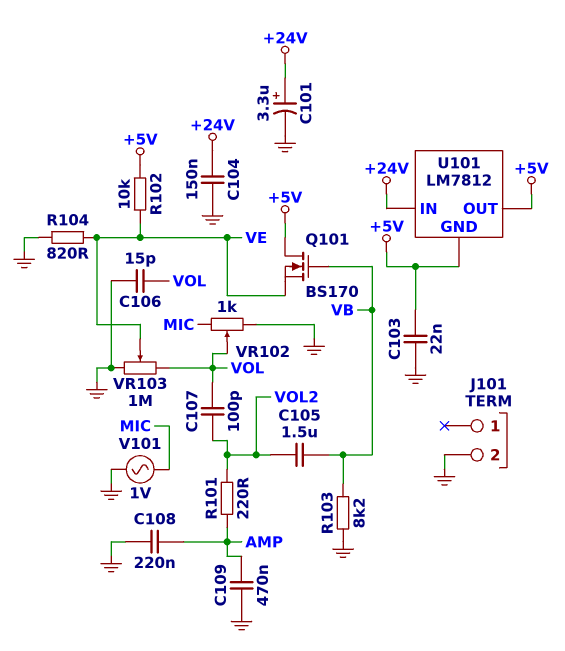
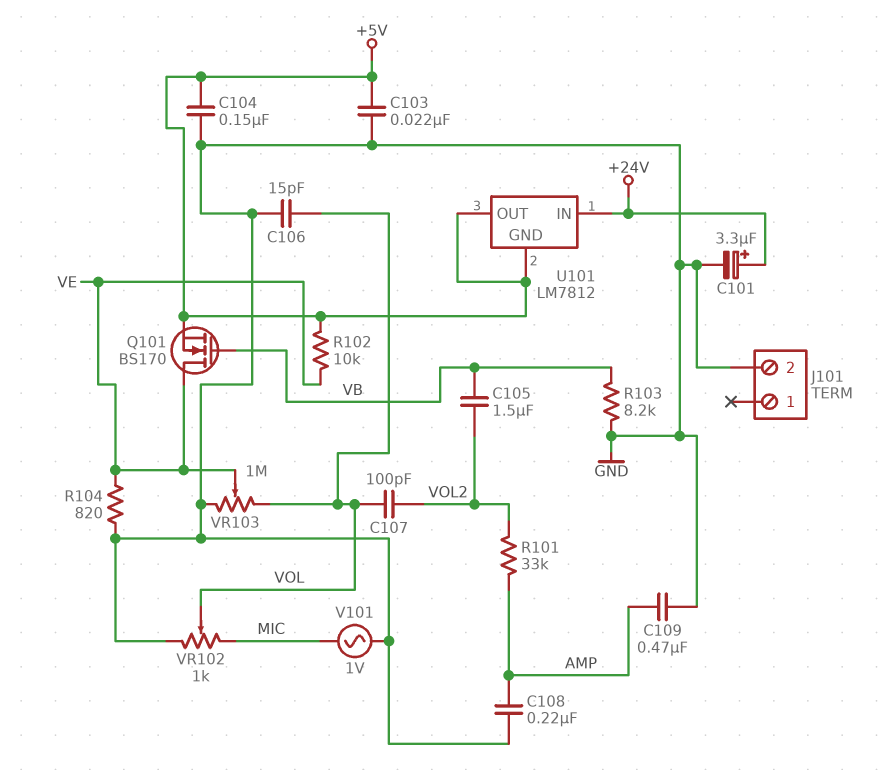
C104: 150nF (+24V, GND) -> 150nF (+5V, GND)
Q101: NMOS BS170 (G VB, D +5V, S VE) -> NMOS BS170 (G VB, D VE, S +5V)
R101: 220 (AMP, VOL2) -> 33k (AMP, VOL2)

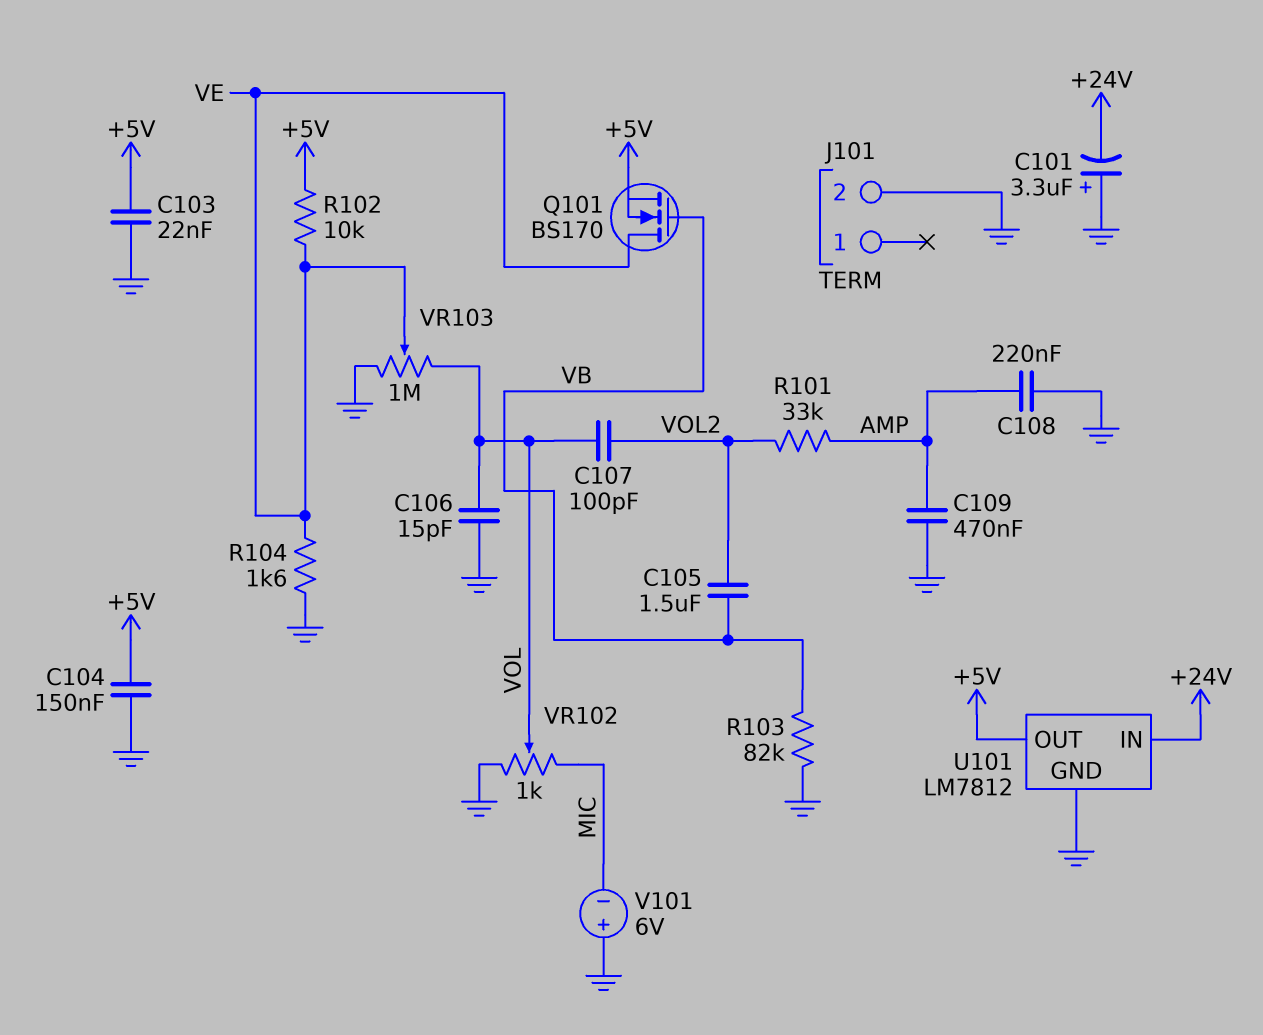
C101: 3.3uF (plus +24V, minus GND) -> 3.3uF (plus GND, minus +24V)
R103: 8.2k (GND, VB) -> 82k (GND, VB)
R104: 820 (GND, VE) -> 1.6k (GND, VE)
U101 pin GND: +5V -> GND
V101: AC 1V (GND, MIC) -> 6V (plus GND, minus MIC)

